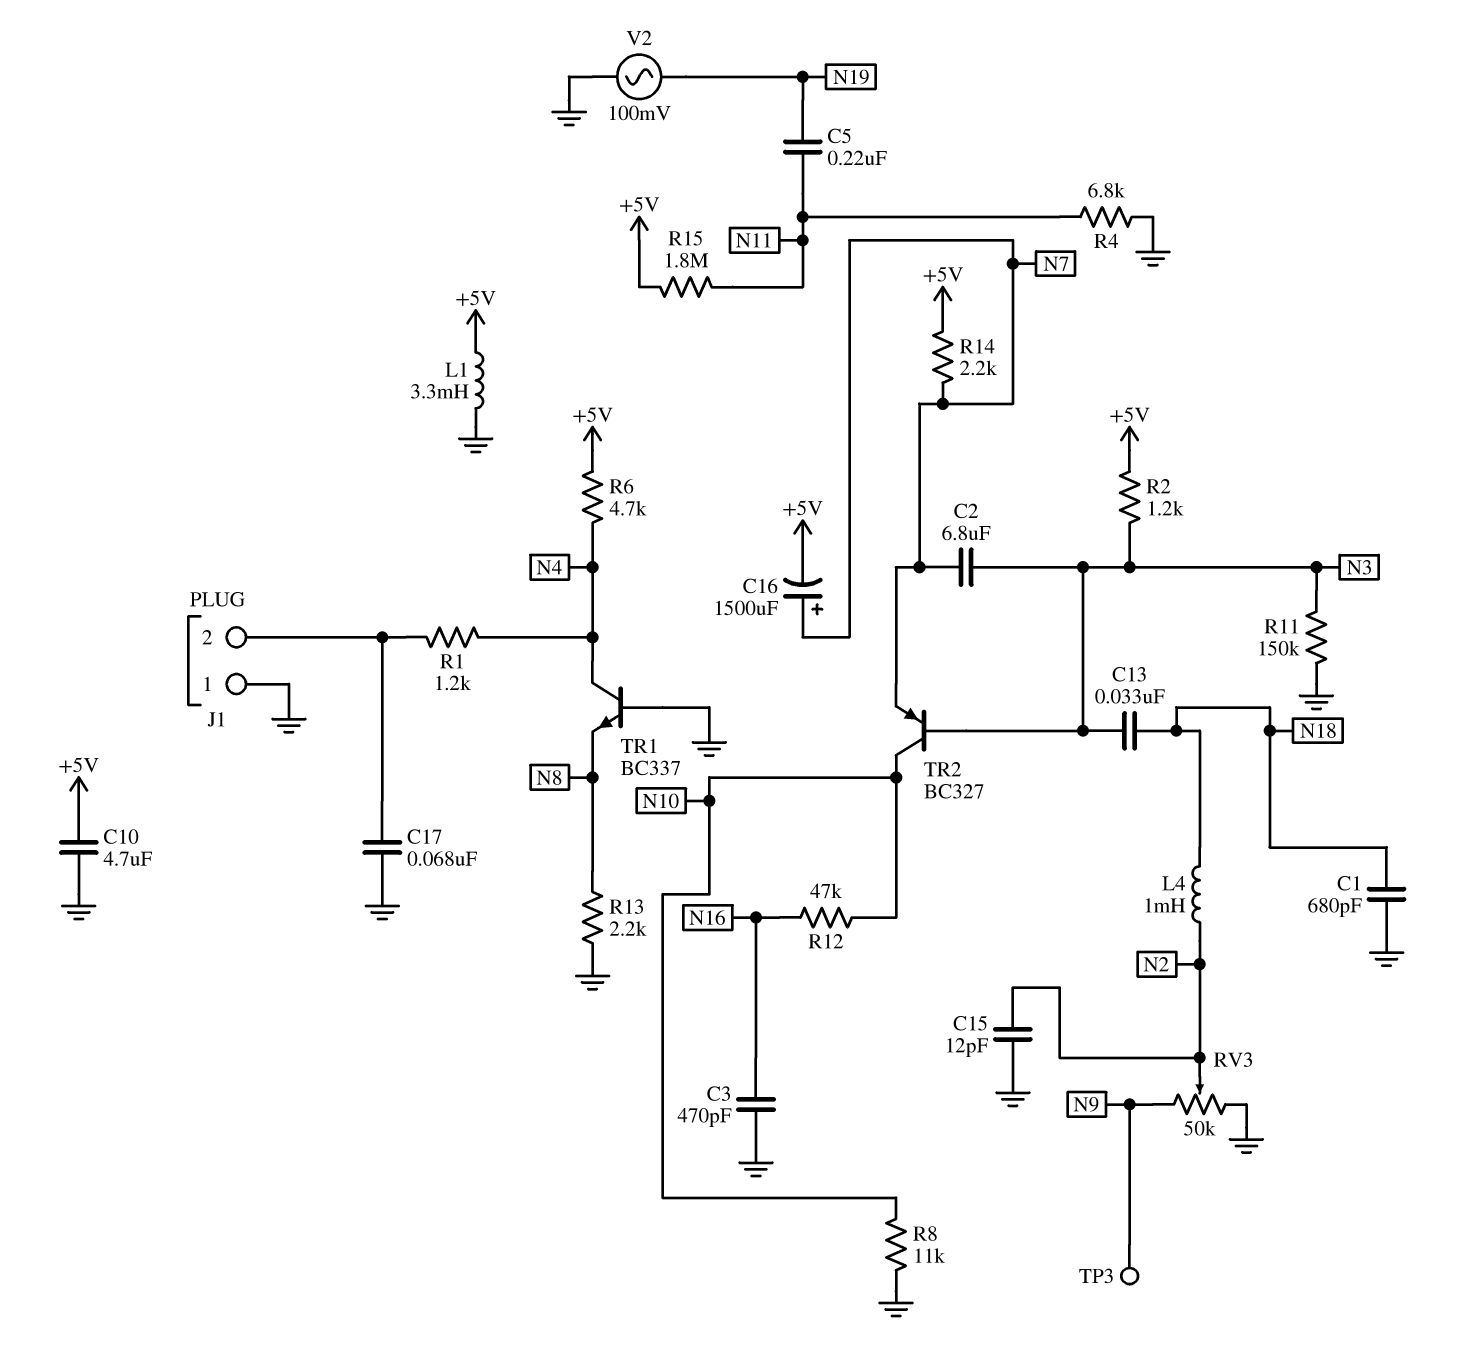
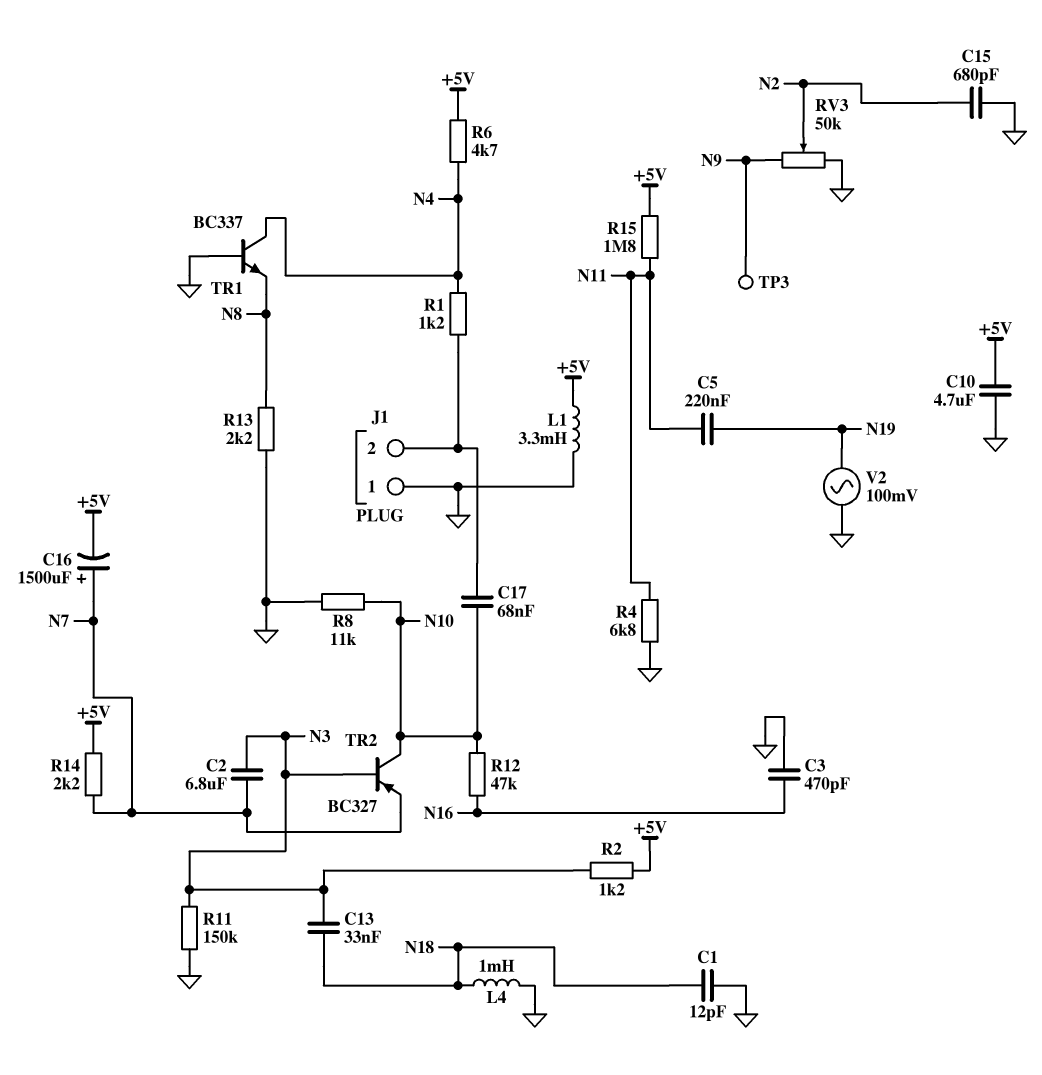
C1: 680pF (GND, N18) -> 12pF (GND, N18)
C15: 12pF (GND, N2) -> 680pF (GND, N2)
C17: 68nF (GND, J1/2) -> 68nF (J1/2, N10)
L4: 1mH (N2, N18) -> 1mH (GND, N18)

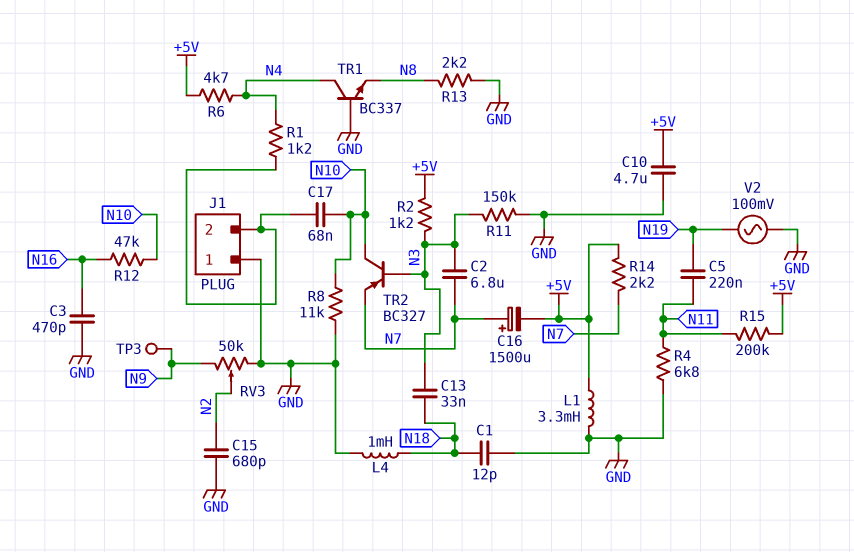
R15: 1.8M (+5V, N11) -> 200k (+5V, N11)

